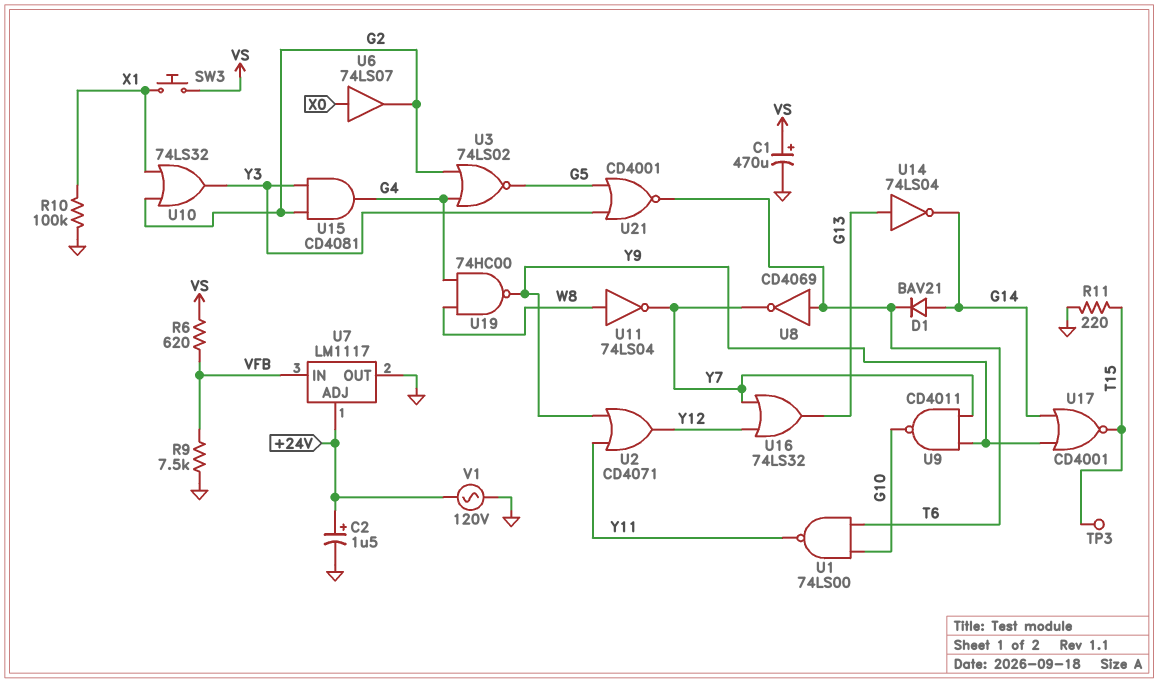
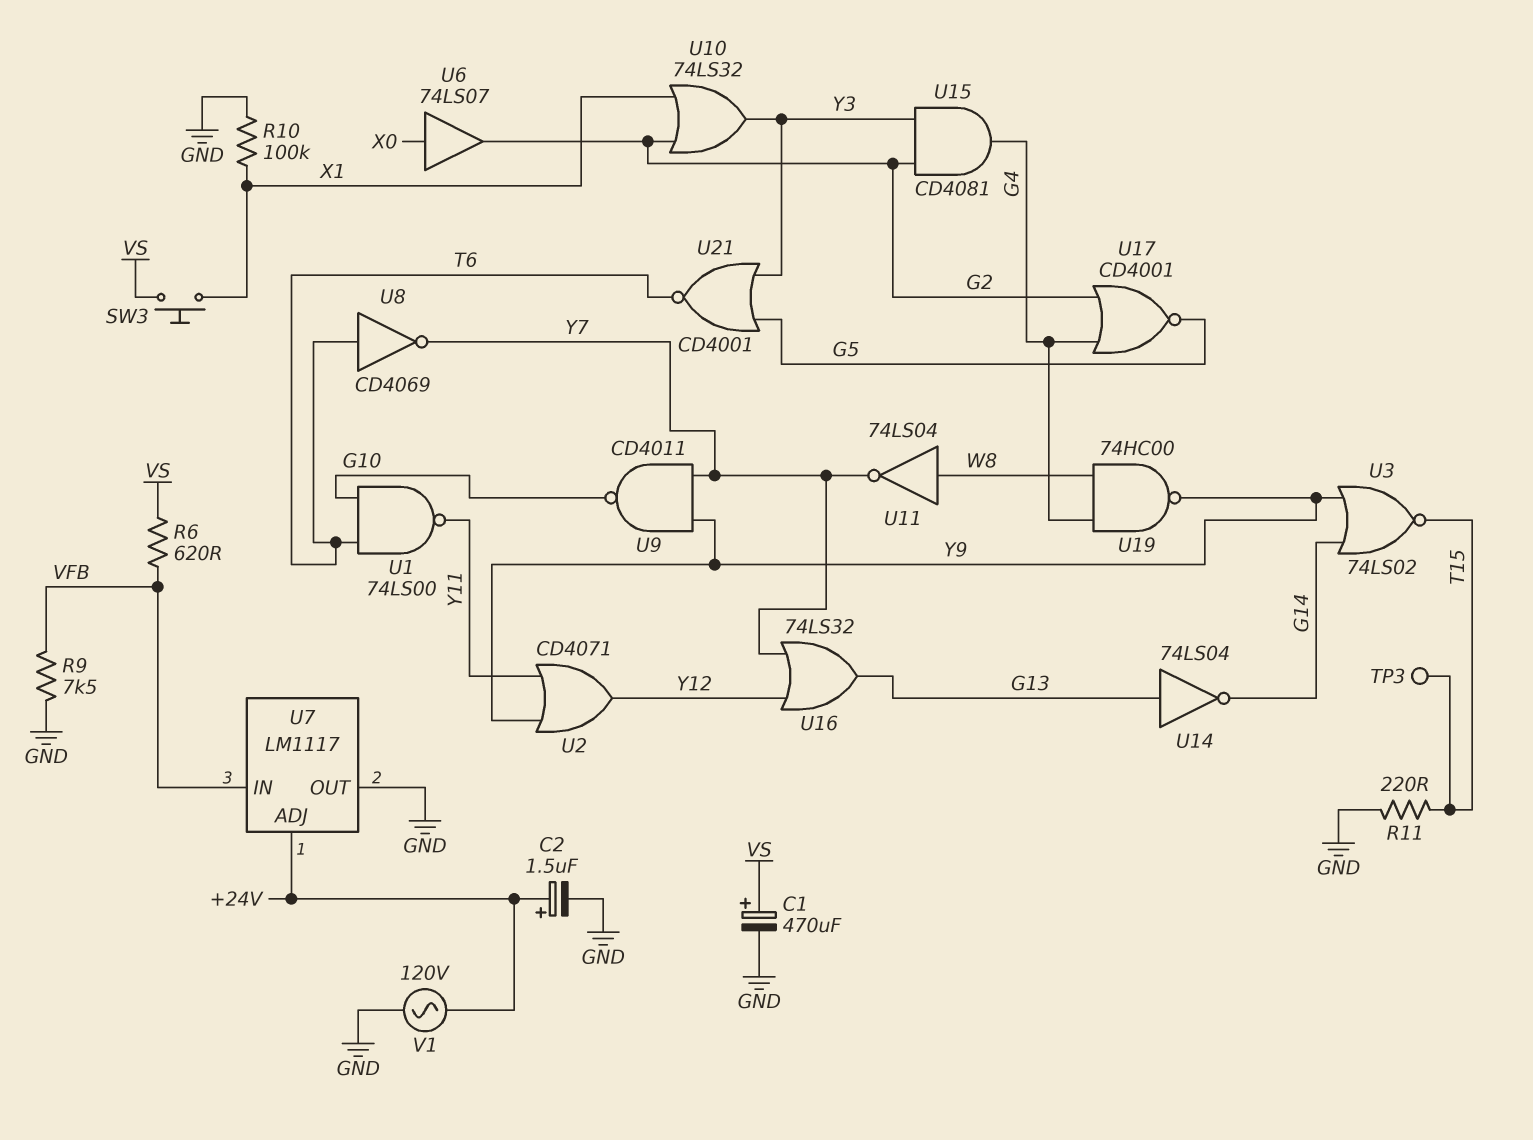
D1: diode BAV21 (A G14, K T6) -> none
U3: NOR 74LS02 (in G2, in G4, out G5) -> NOR 74LS02 (in G14, in Y9, out T15)
U17: NOR CD4001 (in G14, in Y9, out T15) -> NOR CD4001 (in G2, in G4, out G5)

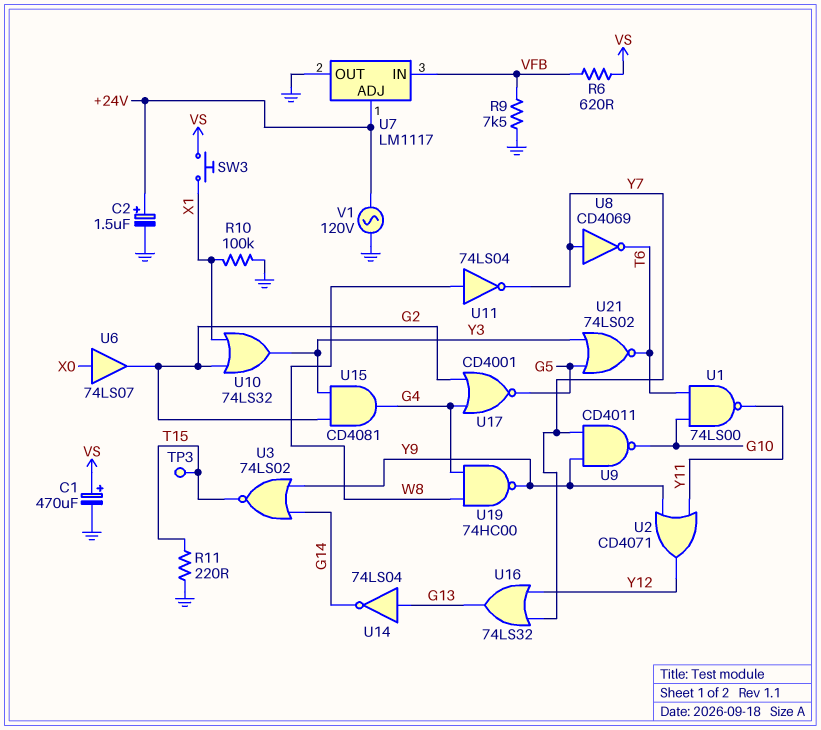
U8: NOT CD4069 (in T6, out Y7) -> NOT CD4069 (in Y7, out T6)
U21: NOR CD4001 (in G5, in Y3, out T6) -> NOR 74LS02 (in G5, in Y3, out T6)

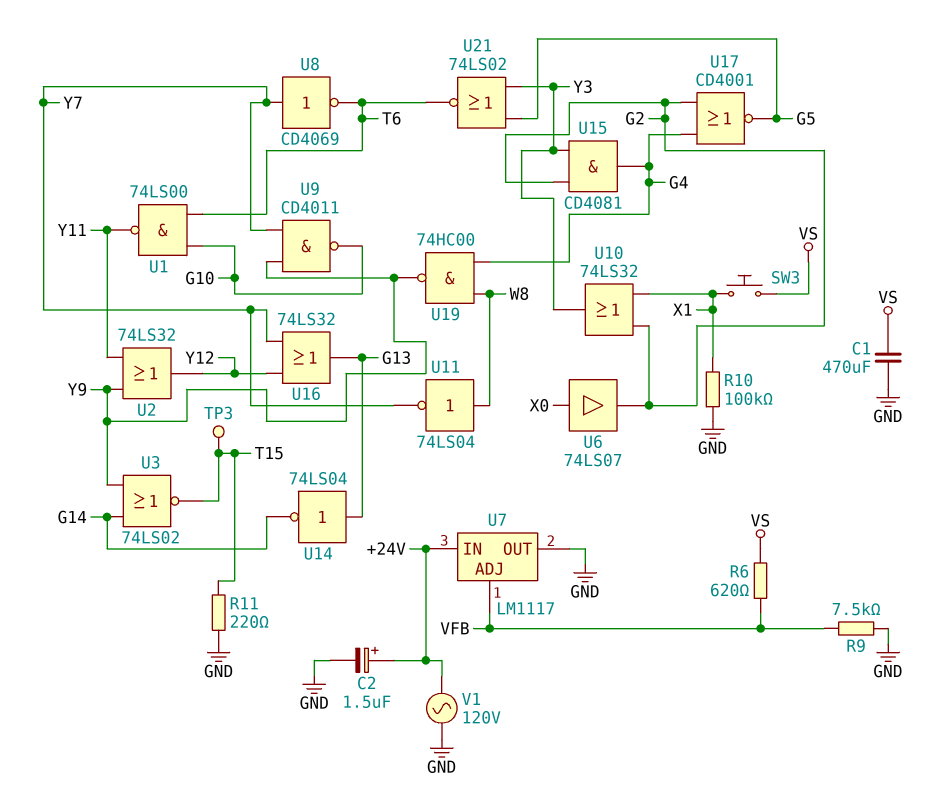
C1: 470uF (plus VS, minus GND) -> 470uF (GND, VS)
U2: OR CD4071 (in Y9, in Y11, out Y12) -> OR 74LS32 (in Y9, in Y11, out Y12)
U7 pin ADJ: +24V -> VFB
U7 pin IN: VFB -> +24V

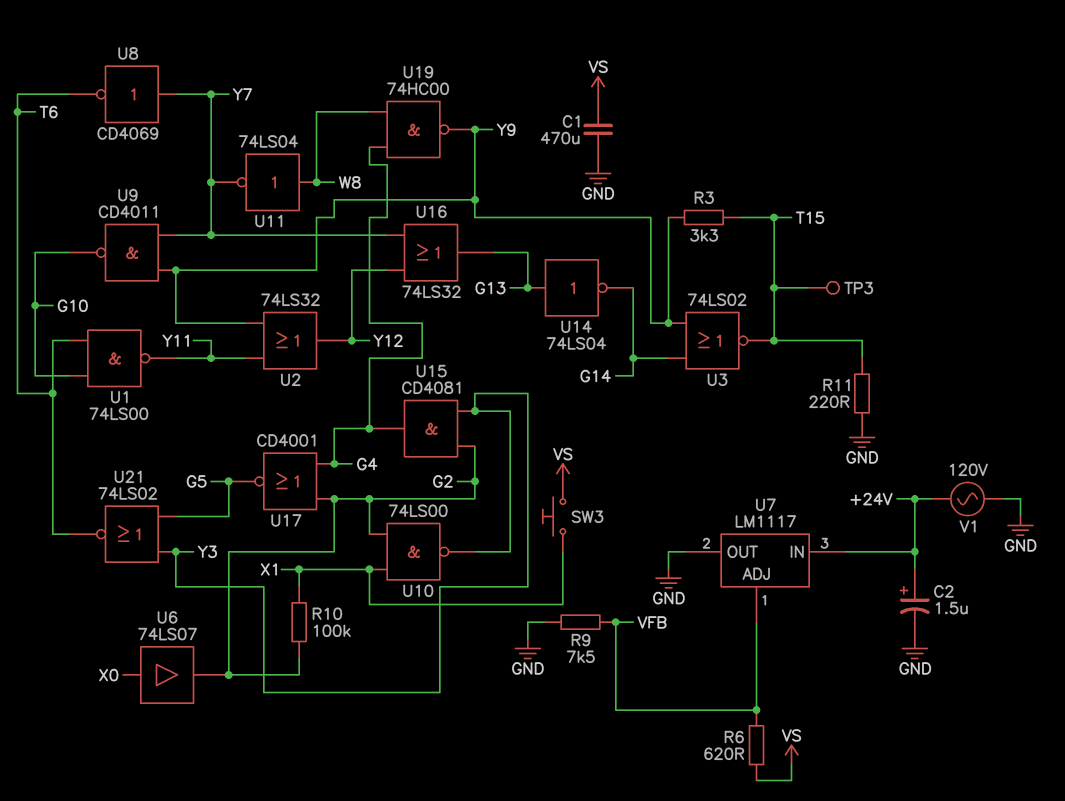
R3: none -> 3.3k (T15, Y9)
R10: 100k (GND, X1) -> 100k (G2, X1)
U10: OR 74LS32 (in G2, in X1, out Y3) -> NAND 74LS00 (in G2, in X1, out Y3)

